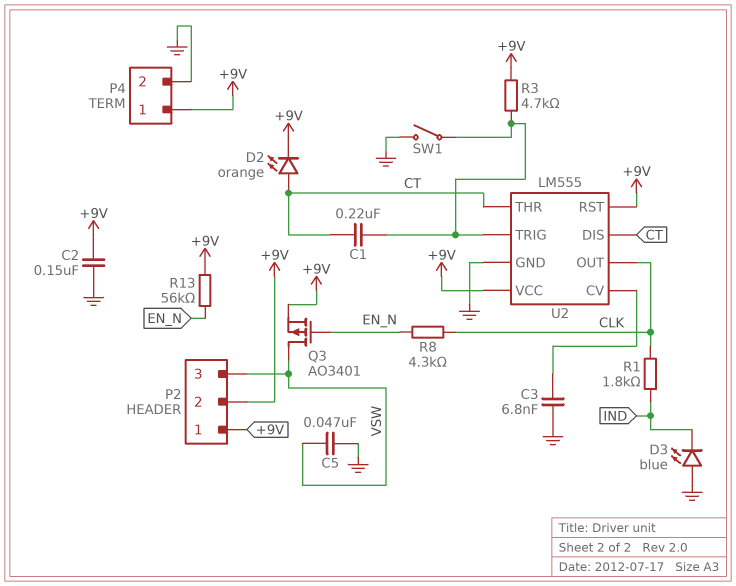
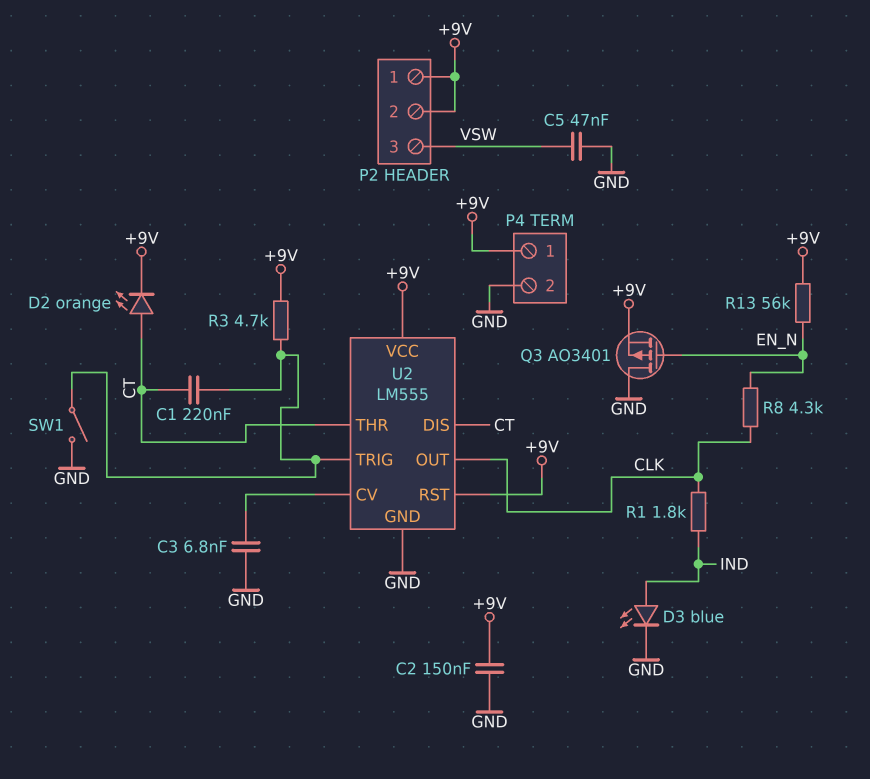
D3: LED blue (A GND, K IND) -> LED blue (A IND, K GND)
Q3: PMOS AO3401 (G EN_N, D VSW, S +9V) -> PMOS AO3401 (G EN_N, D GND, S +9V)

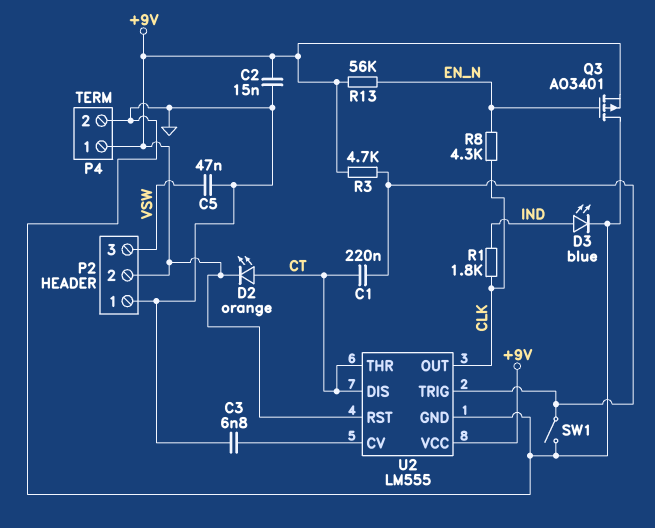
C2: 150nF (+9V, GND) -> 15nF (+9V, GND)
P2 pin 1: +9V -> GND

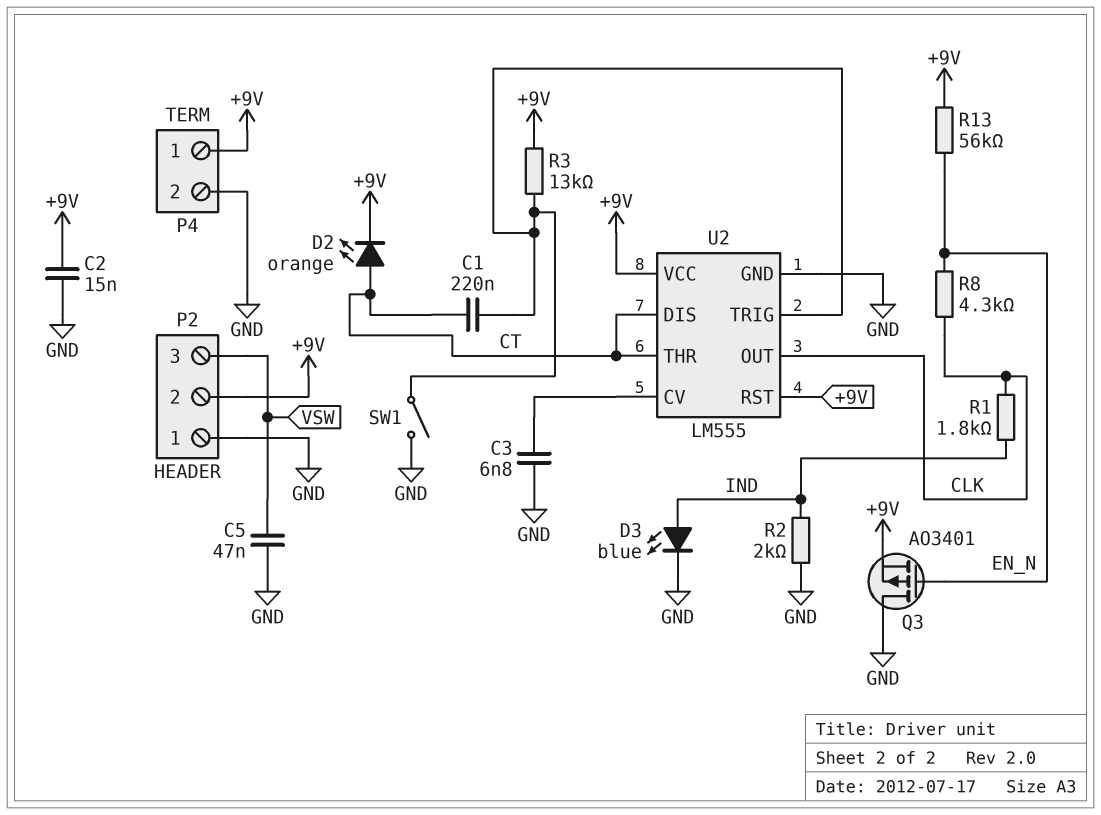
R2: none -> 2k (GND, IND)
R3: 4.7k (+9V, U2/TRIG) -> 13k (+9V, U2/TRIG)

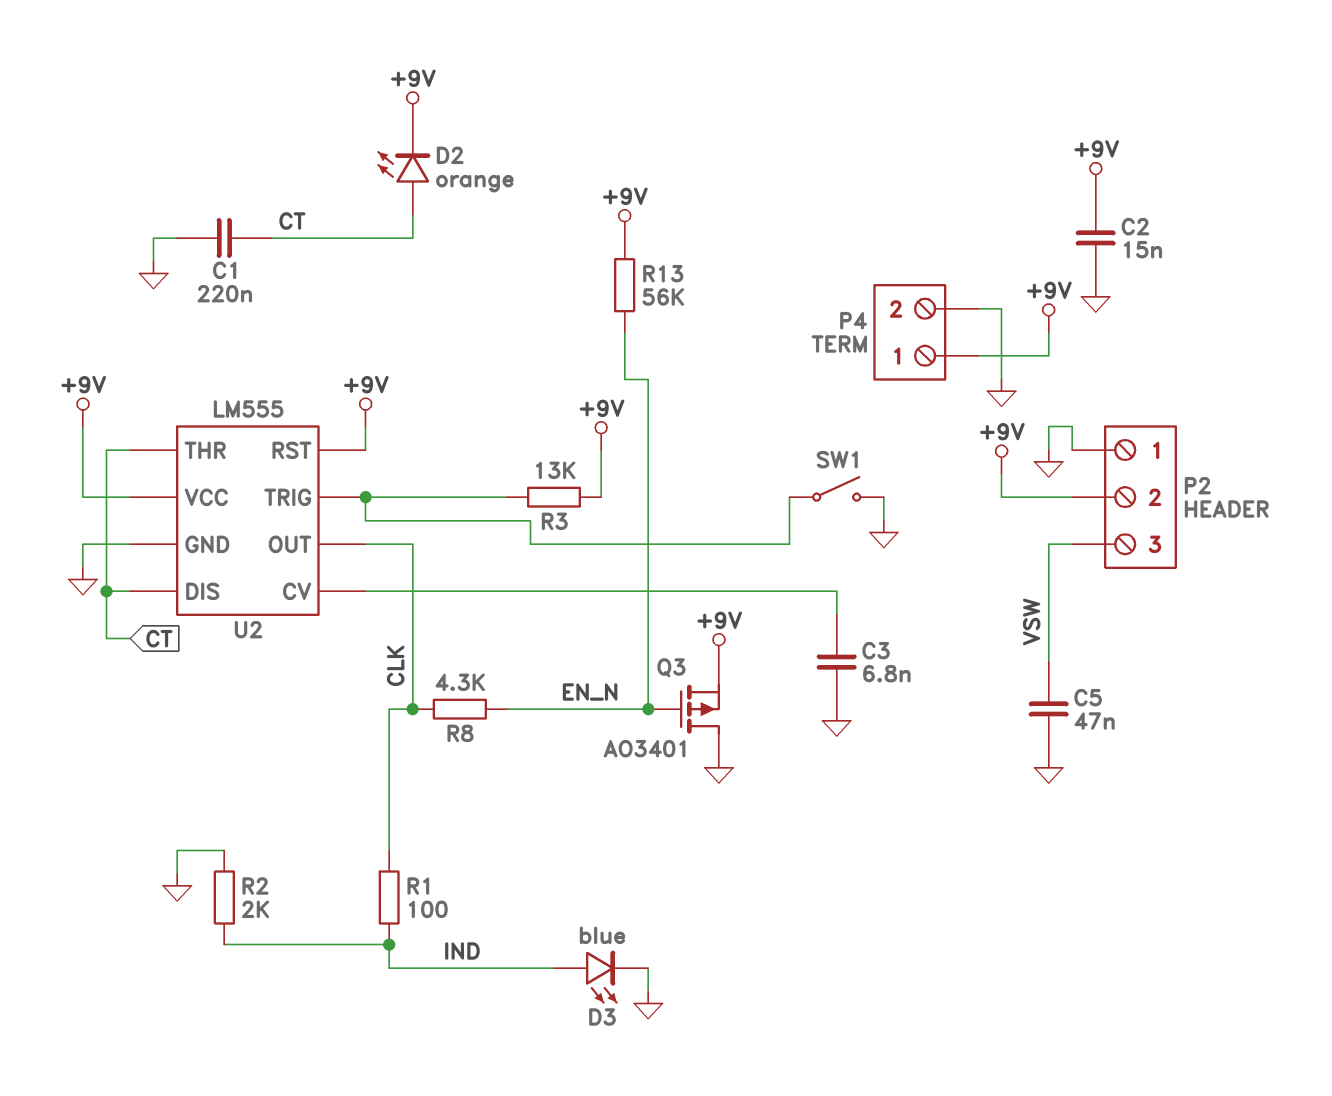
C1: 220nF (CT, U2/TRIG) -> 220nF (CT, GND)
R1: 1.8k (CLK, IND) -> 100 (CLK, IND)

